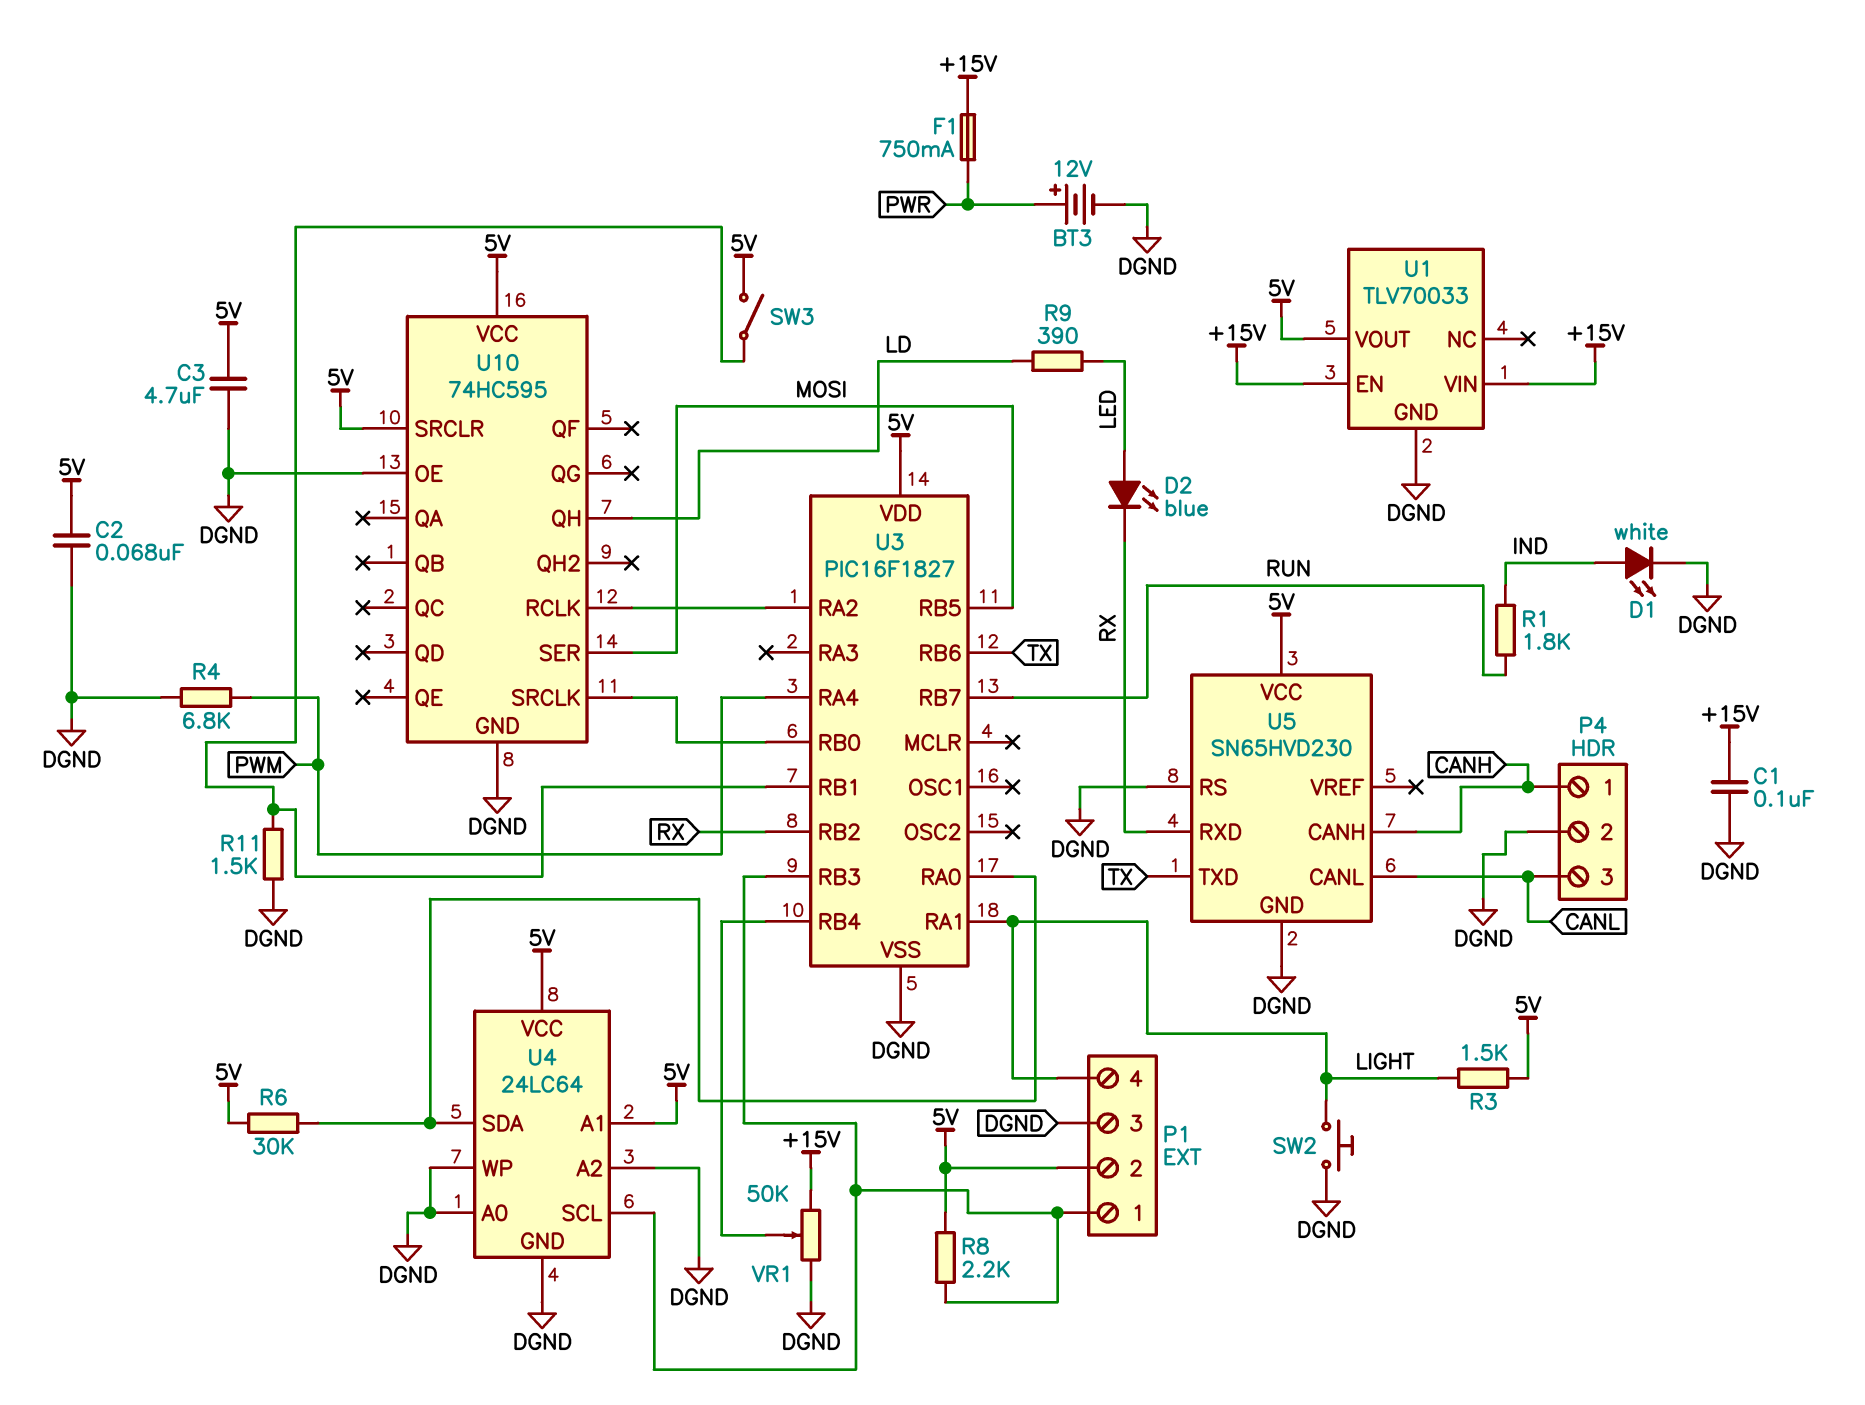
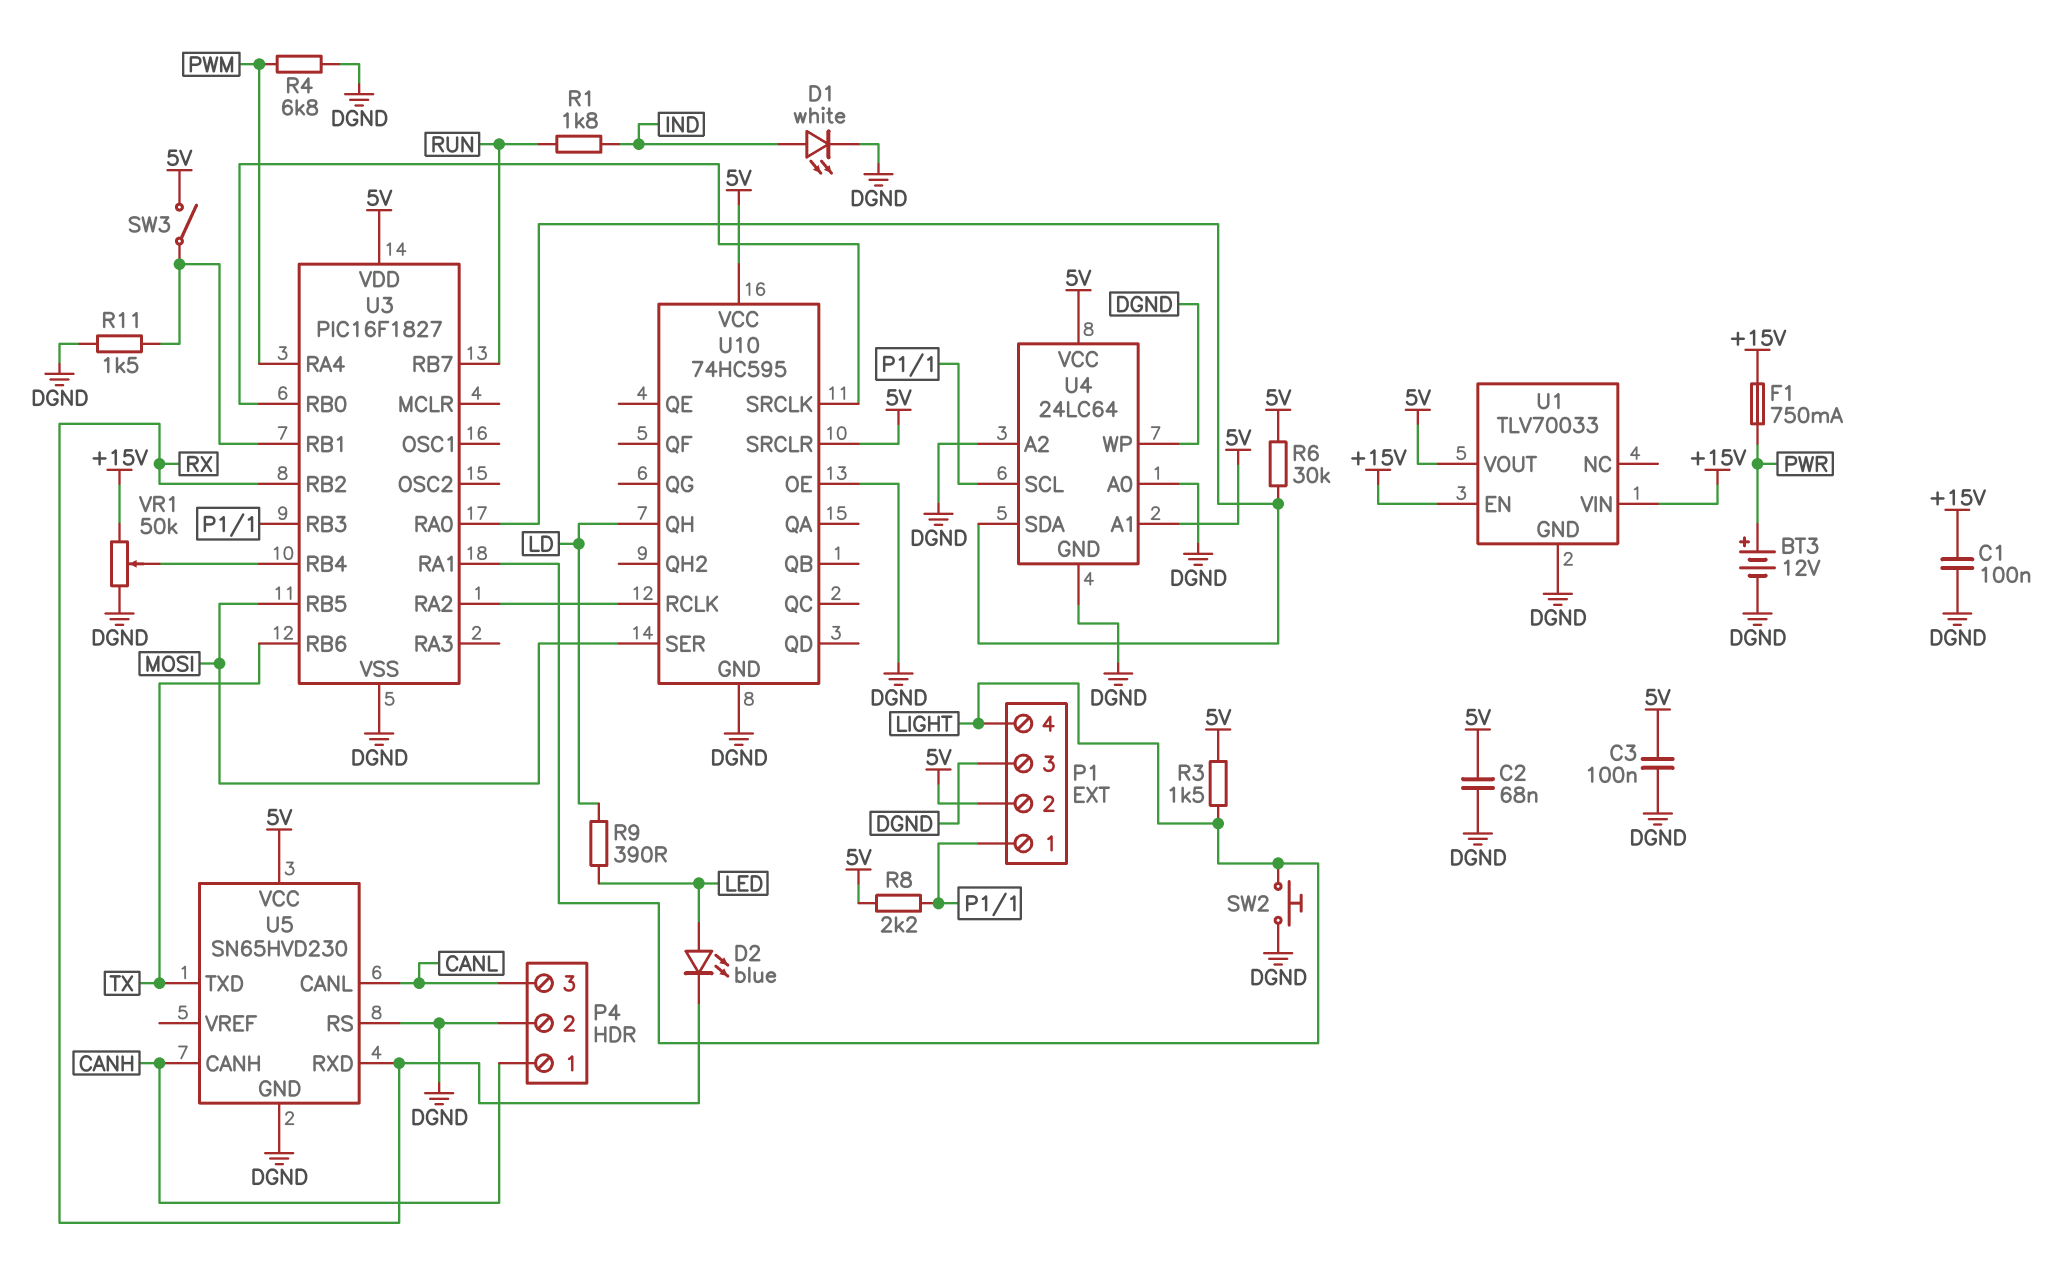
C3: 4.7uF (5V, DGND) -> 100nF (5V, DGND)

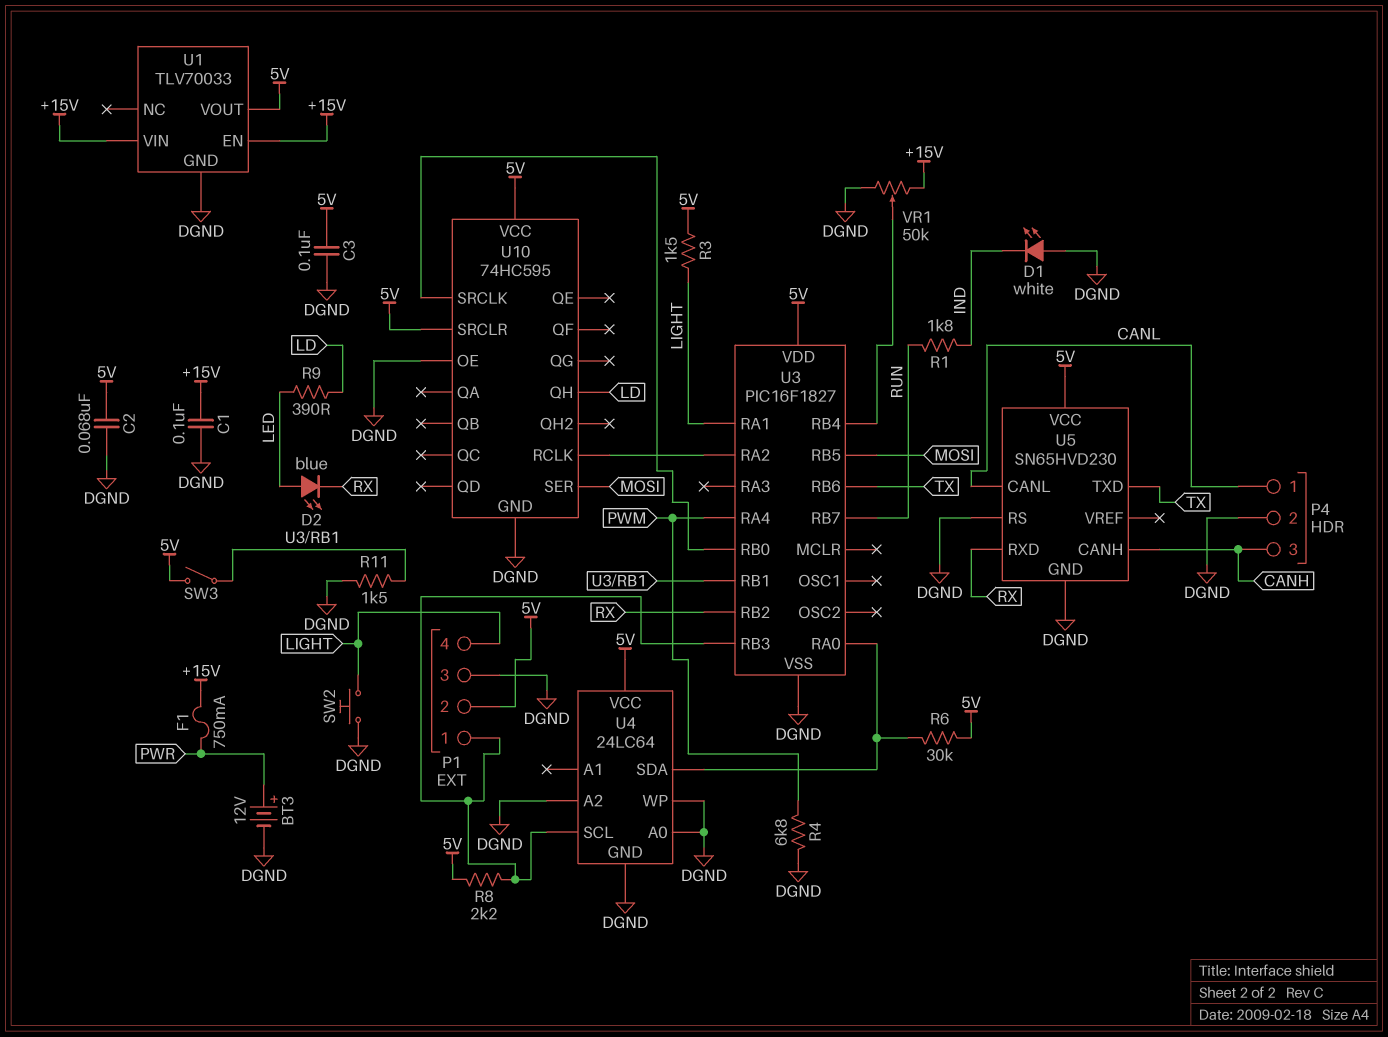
D1: LED white (A IND, K DGND) -> LED white (A DGND, K IND)
P4 pin 1: CANH -> CANL
P4 pin 3: CANL -> CANH
U4 pin A1: 5V -> none

